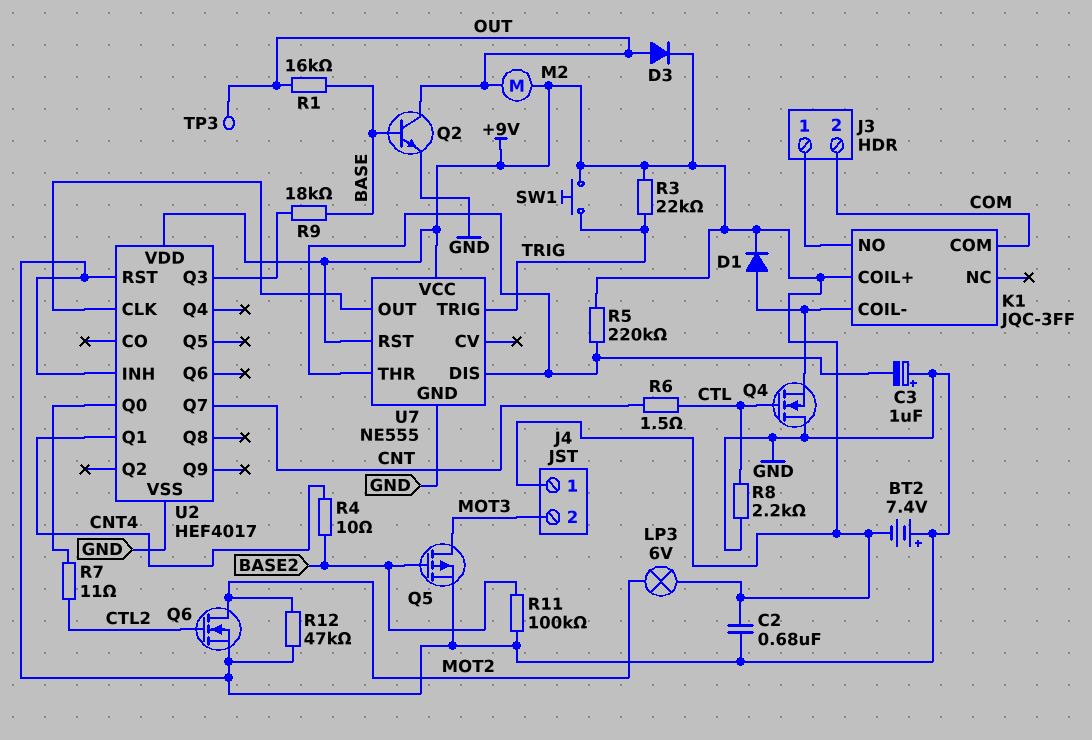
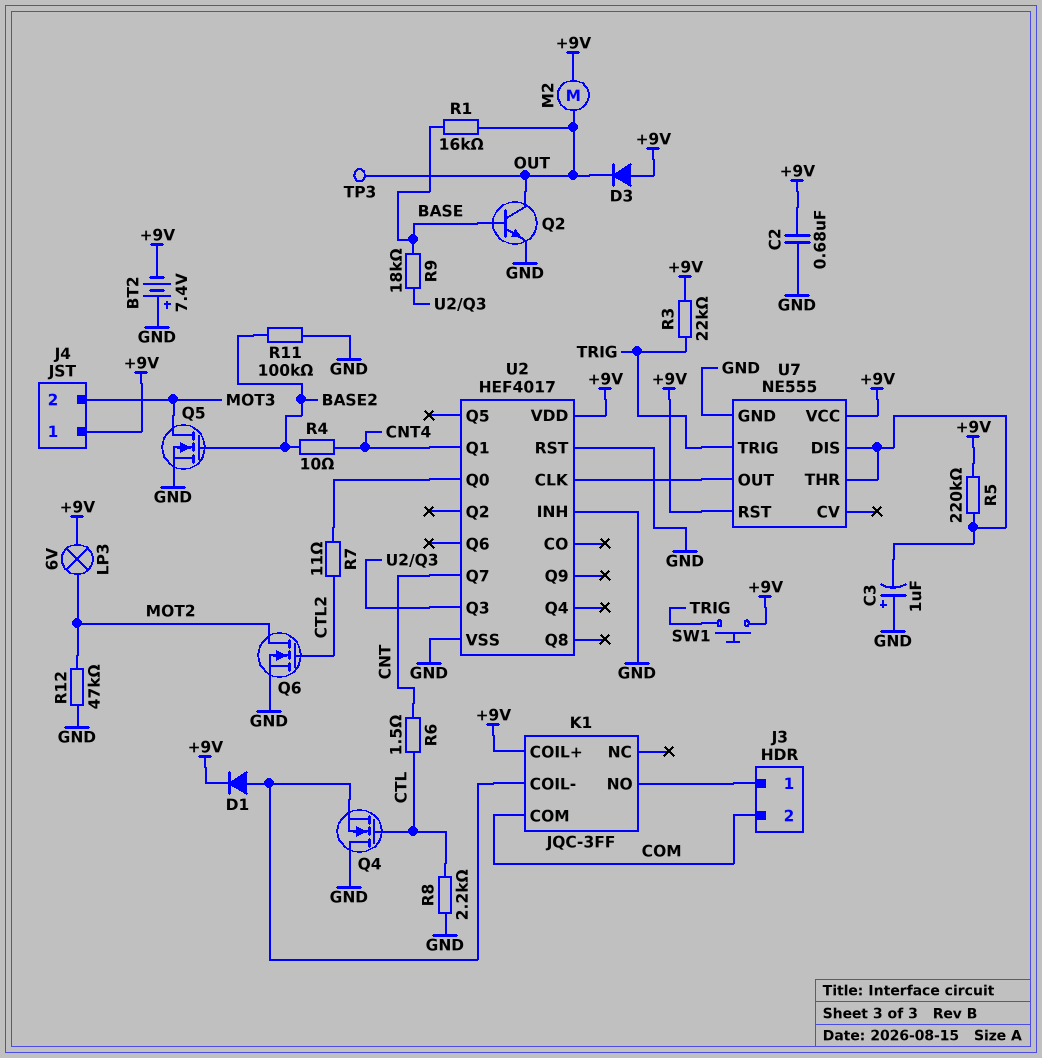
D3: diode (A OUT, K +9V) -> diode (A +9V, K OUT)
Q5: PMOS (G BASE2, D MOT3, S GND) -> NMOS (G BASE2, D MOT3, S GND)

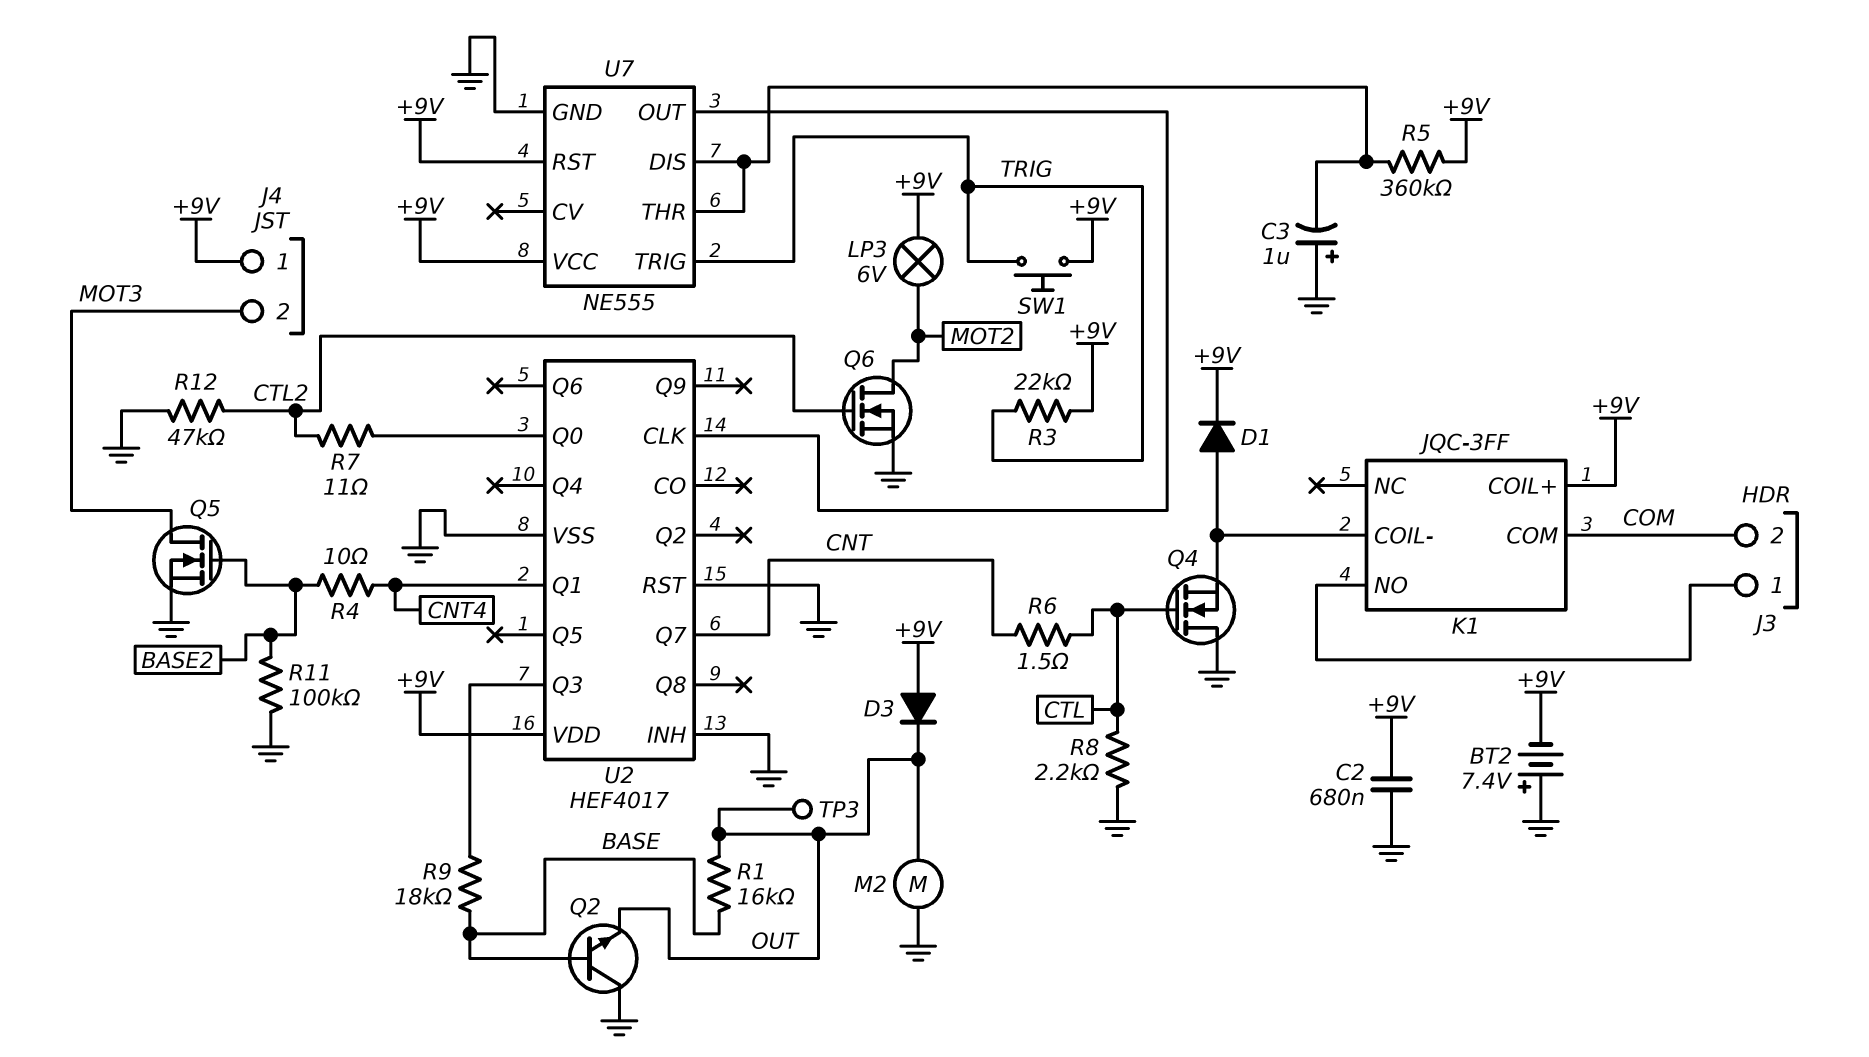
M2: motor (+9V, OUT) -> motor (GND, OUT)
Q2: NPN (B BASE, C OUT, E GND) -> NPN (B BASE, C GND, E OUT)
R5: 220k (+9V, U7/DIS) -> 360k (+9V, U7/DIS)
R12: 47k (GND, MOT2) -> 47k (CTL2, GND)

